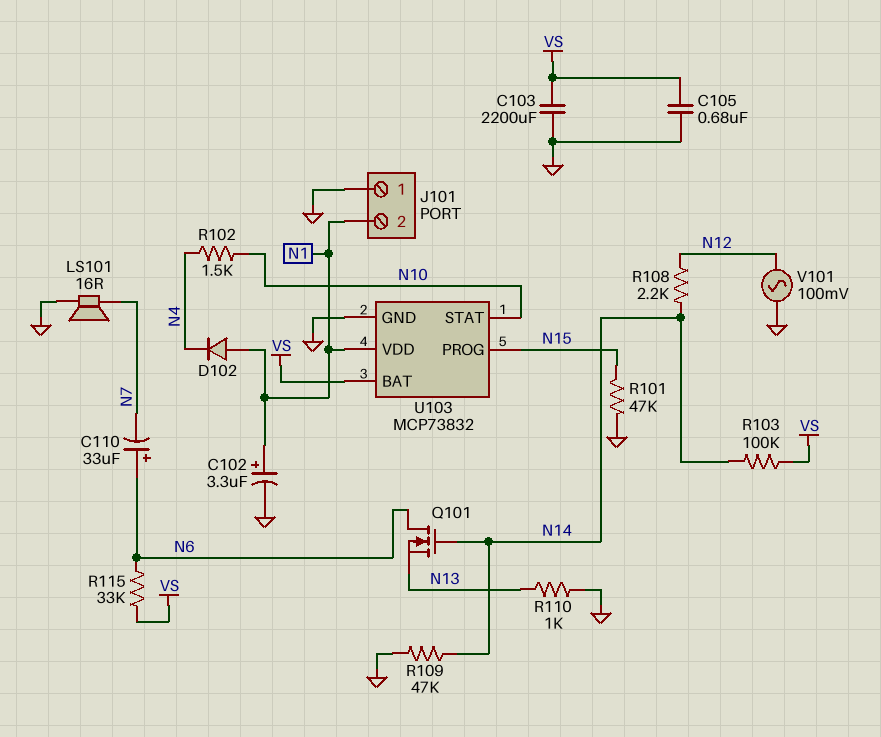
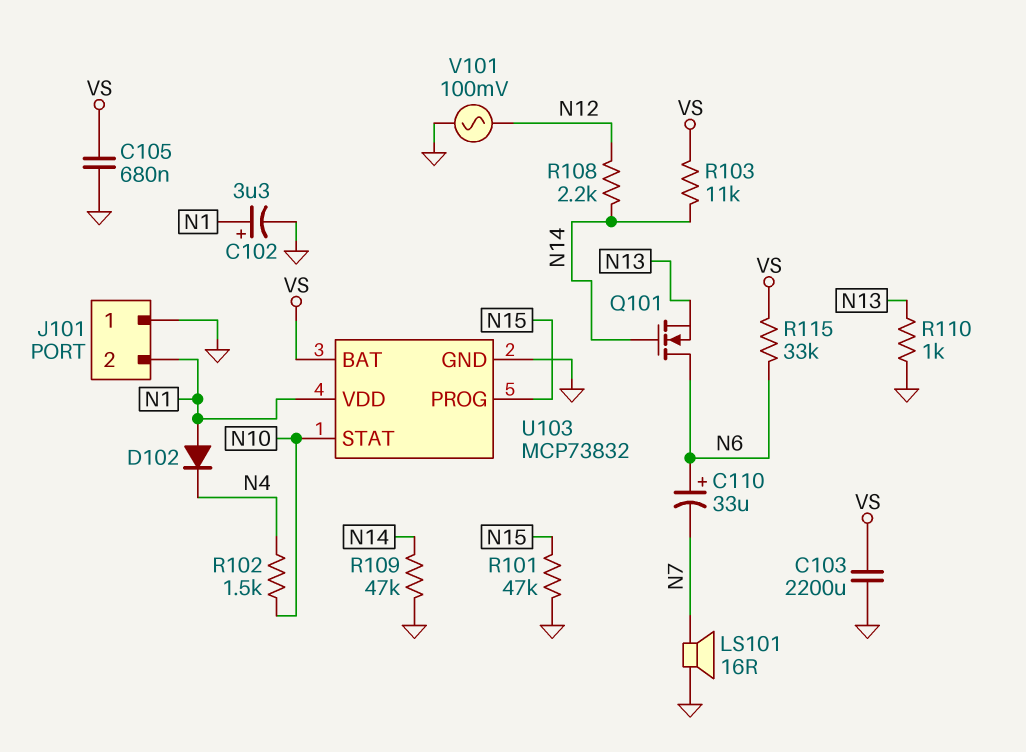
R103: 100k (N14, VS) -> 11k (N14, VS)

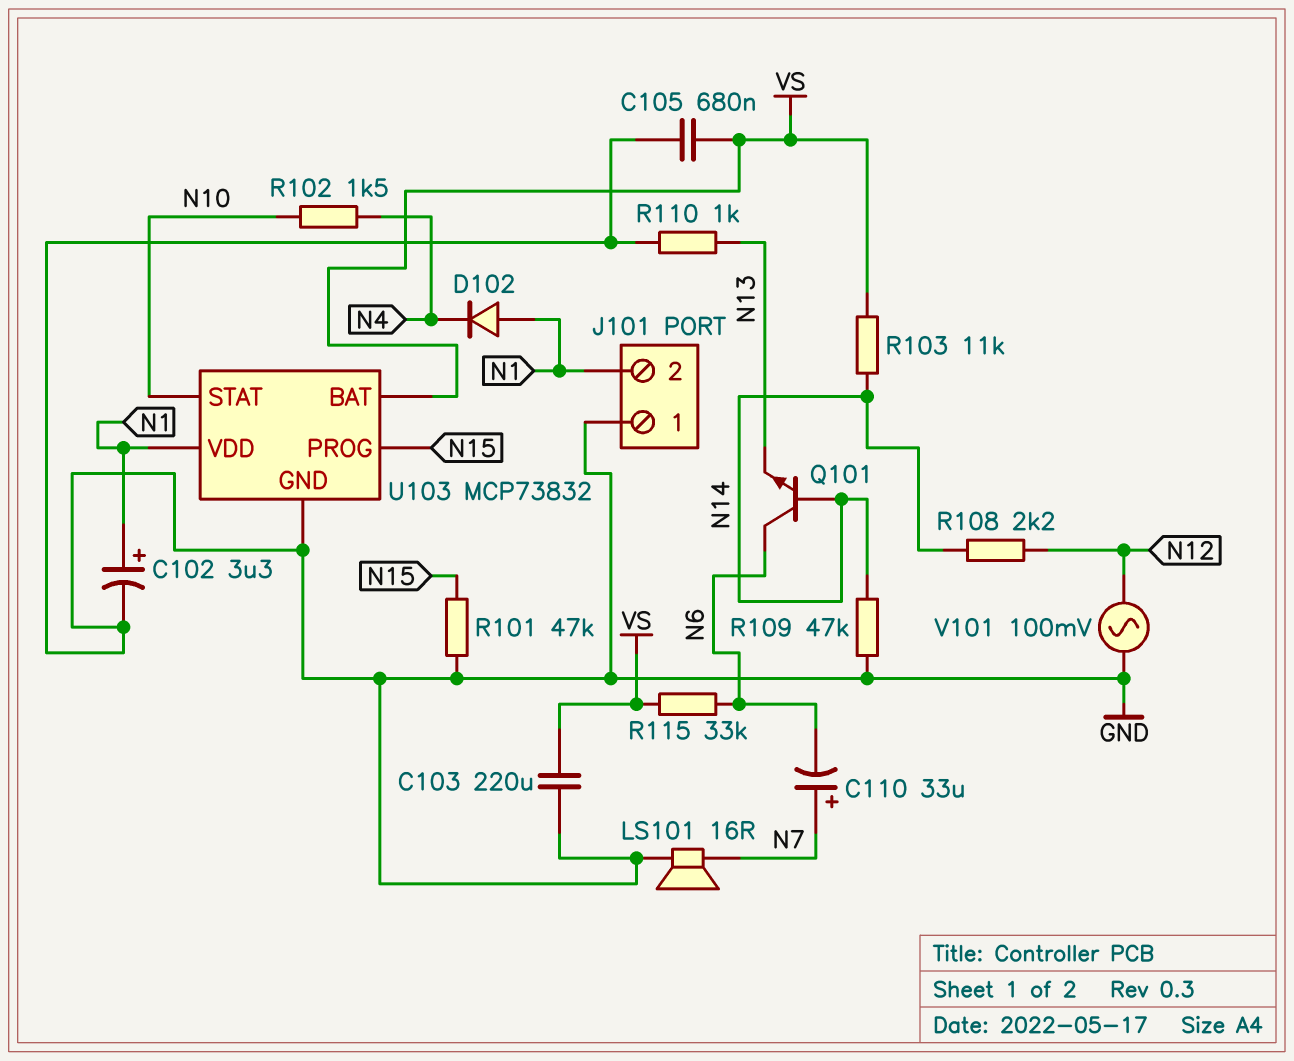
C103: 2200uF (GND, VS) -> 220uF (GND, VS)
C110: 33uF (plus N6, minus N7) -> 33uF (plus N7, minus N6)
Q101: NMOS (G N14, D N6, S N13) -> NPN (B N14, C N6, E N13)

